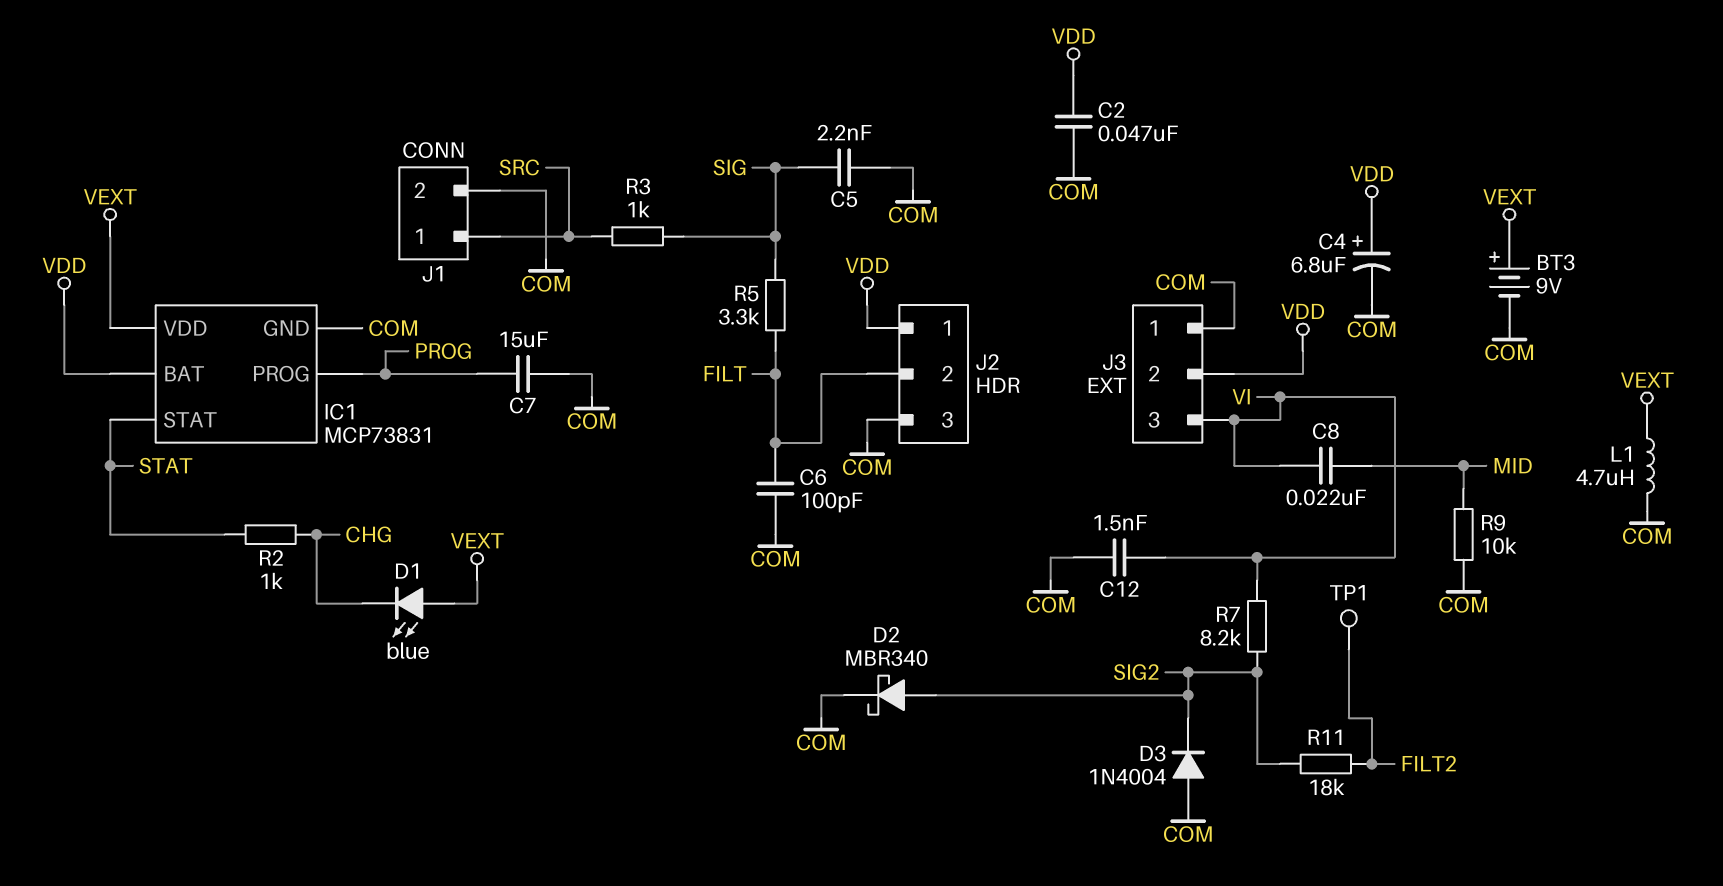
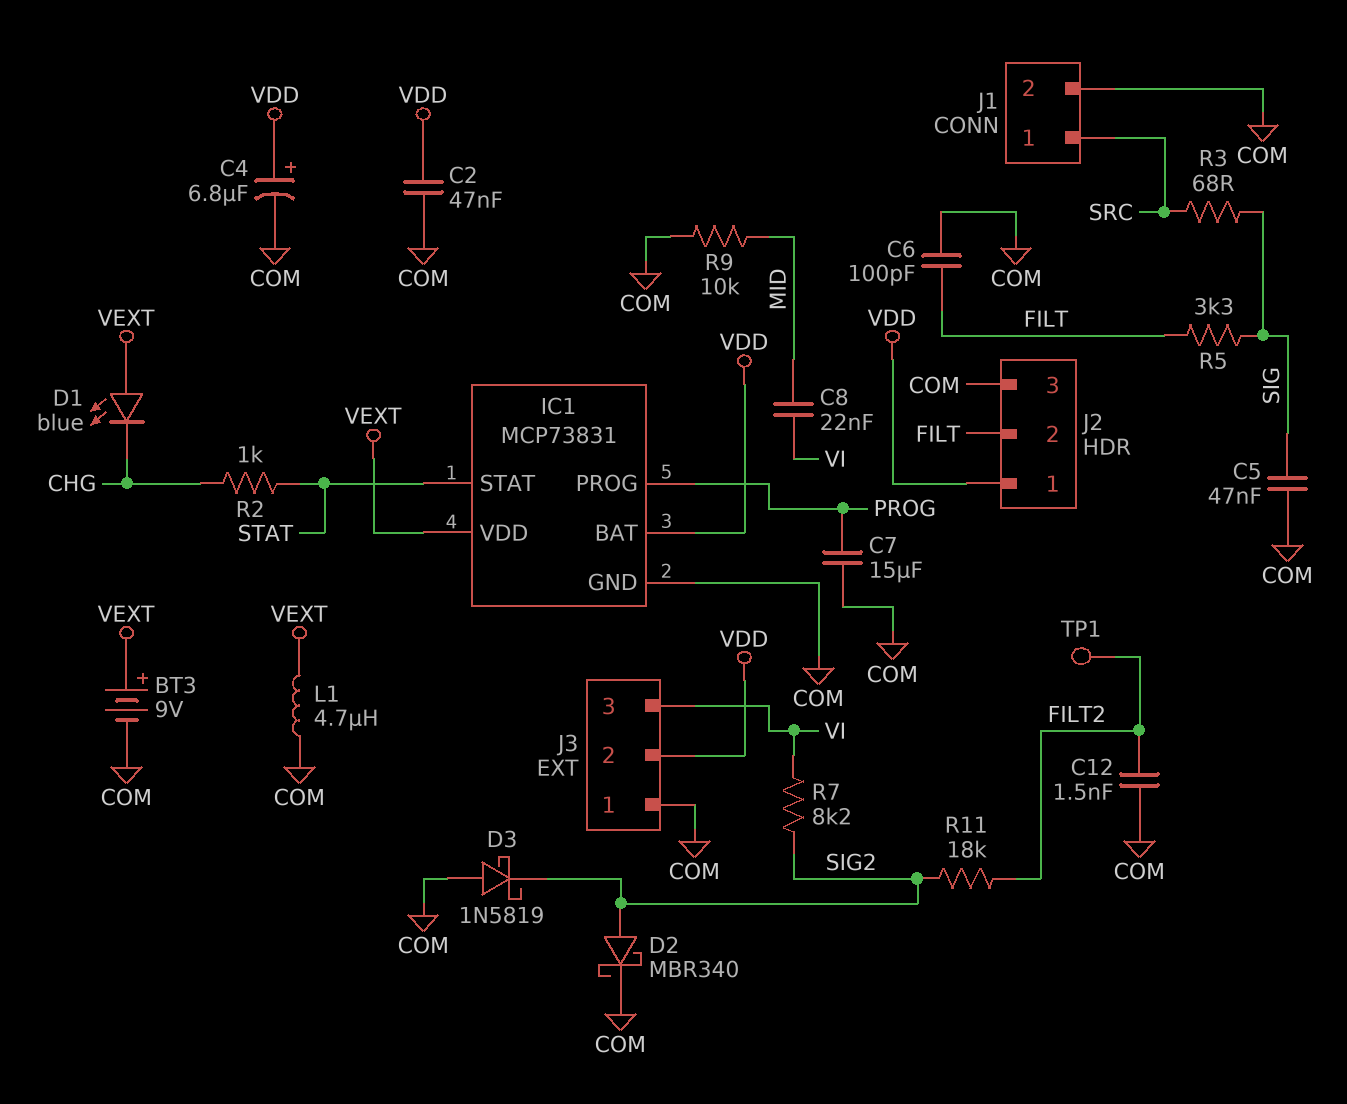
C5: 2.2nF (COM, SIG) -> 47nF (COM, SIG)
C12: 1.5nF (COM, VI) -> 1.5nF (COM, FILT2)
D3: diode 1N4004 (A COM, K SIG2) -> schottky 1N5819 (A COM, K SIG2)
R3: 1k (SIG, SRC) -> 68 (SIG, SRC)

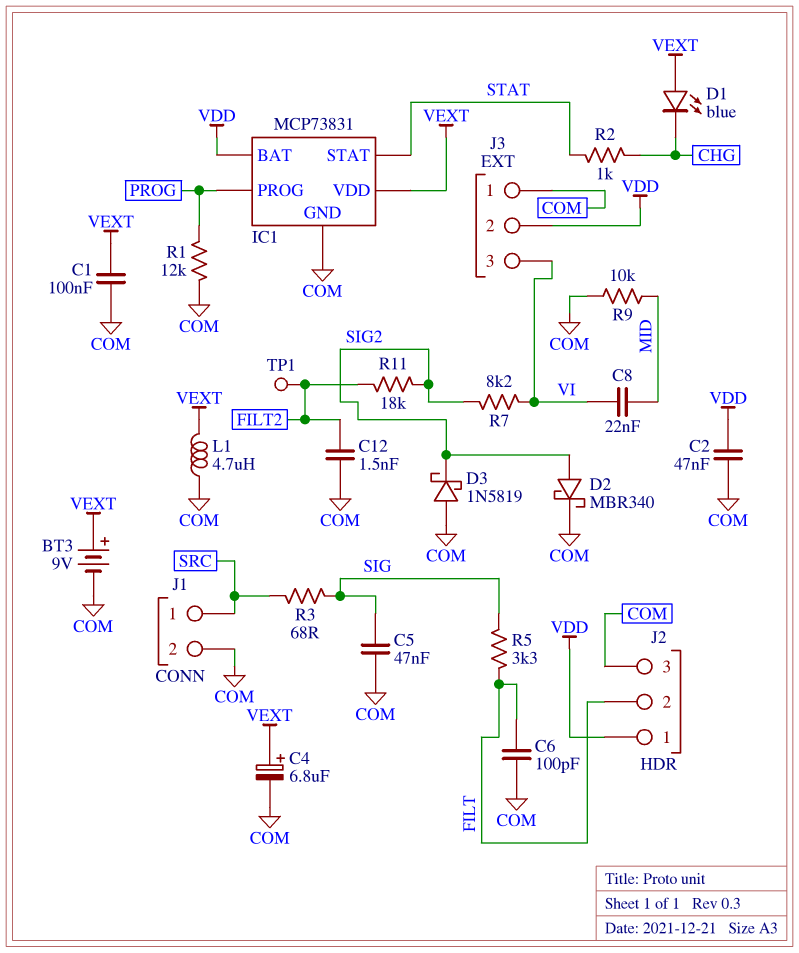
C1: none -> 100nF (COM, VEXT)
C4: 6.8uF (plus VDD, minus COM) -> 6.8uF (plus VEXT, minus COM)
C7: 15uF (COM, PROG) -> none
R1: none -> 12k (COM, PROG)

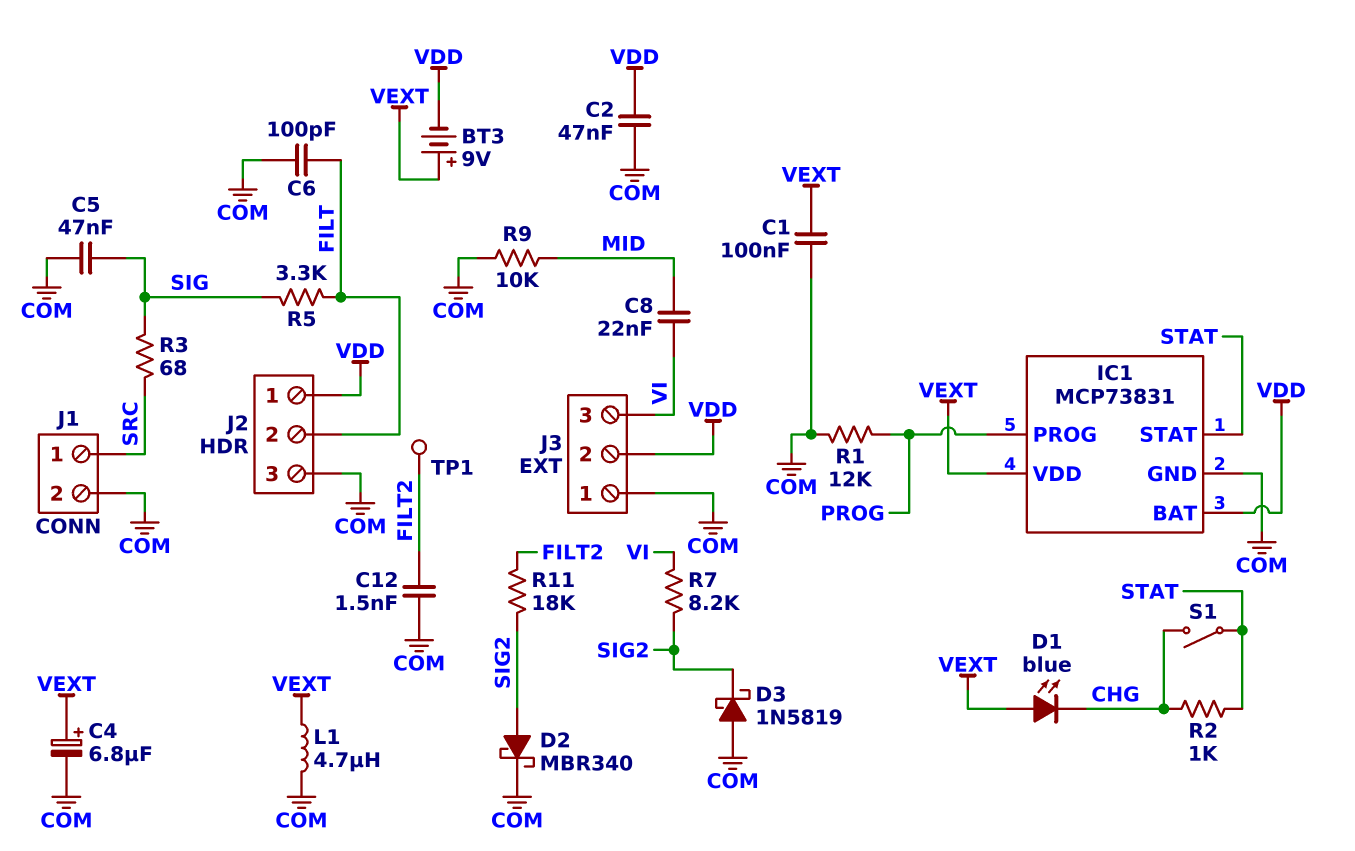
BT3: 9V (plus VEXT, minus COM) -> 9V (plus VEXT, minus VDD)
S1: none -> switch (CHG, STAT)

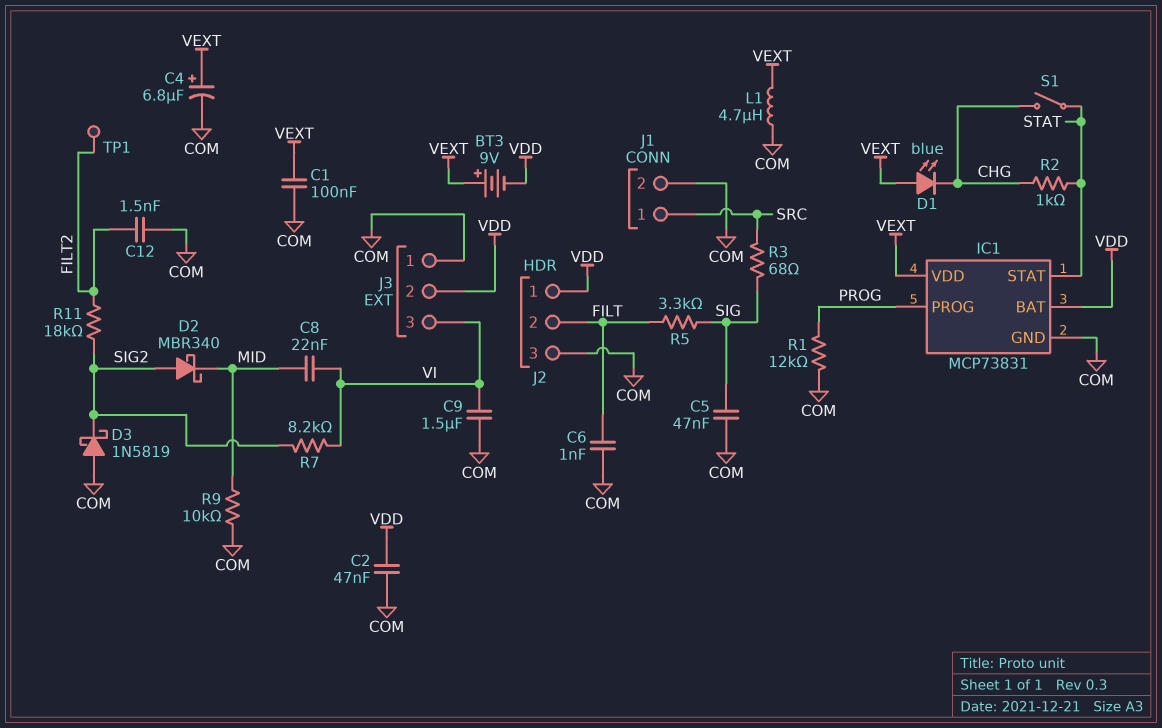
C6: 100pF (COM, FILT) -> 1nF (COM, FILT)
C9: none -> 1.5uF (COM, VI)
D2: schottky MBR340 (A SIG2, K COM) -> schottky MBR340 (A SIG2, K MID)

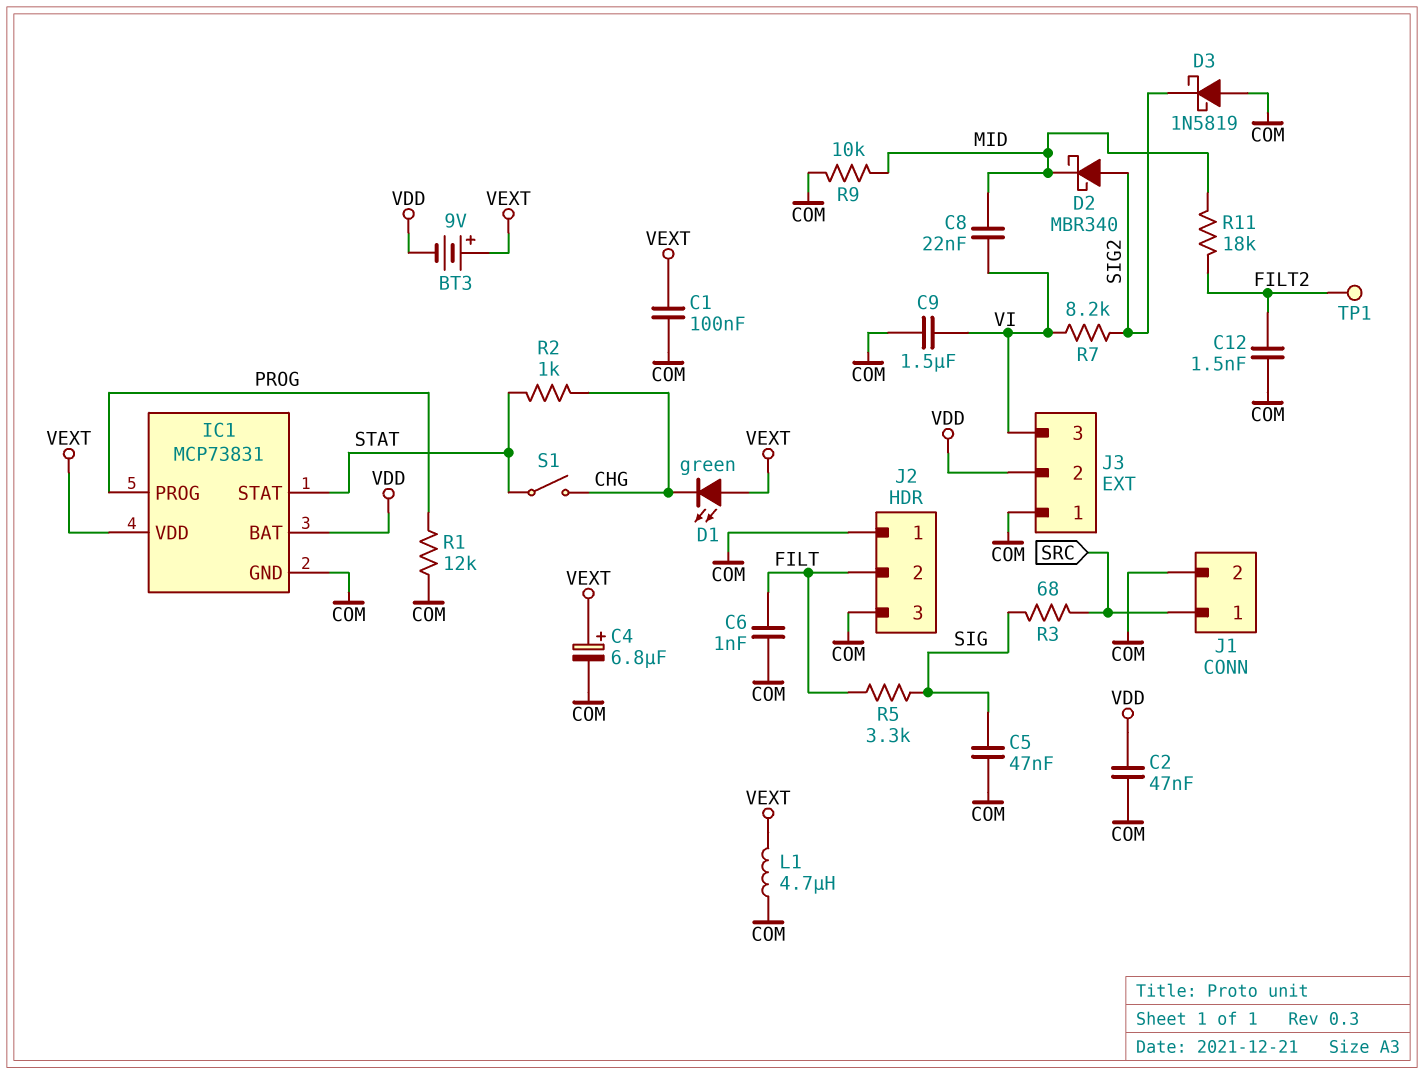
D1: LED blue (A VEXT, K CHG) -> LED green (A VEXT, K CHG)
J2 pin 1: VDD -> COM
R11: 18k (FILT2, SIG2) -> 18k (FILT2, MID)

